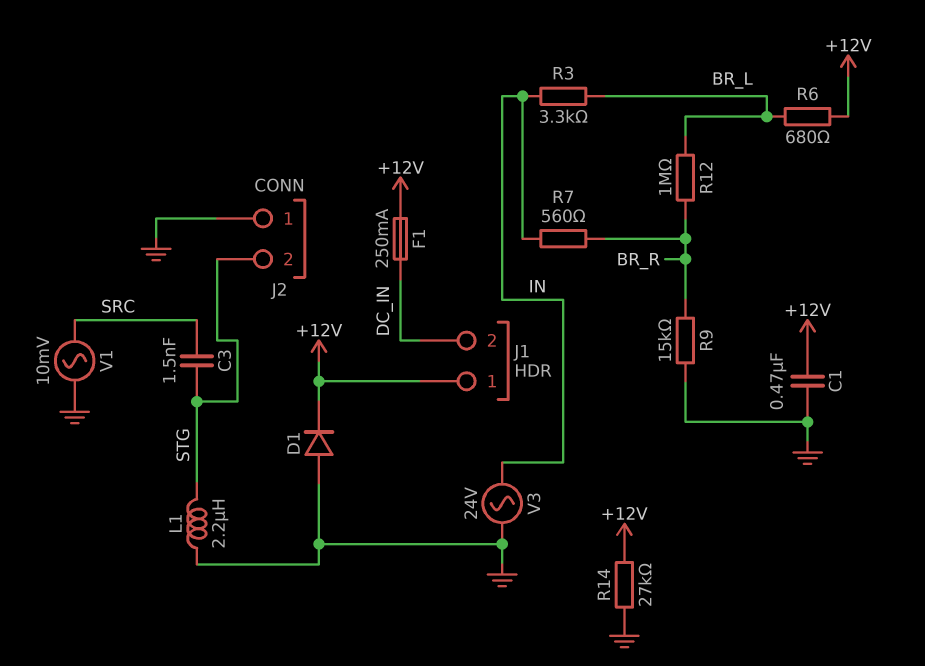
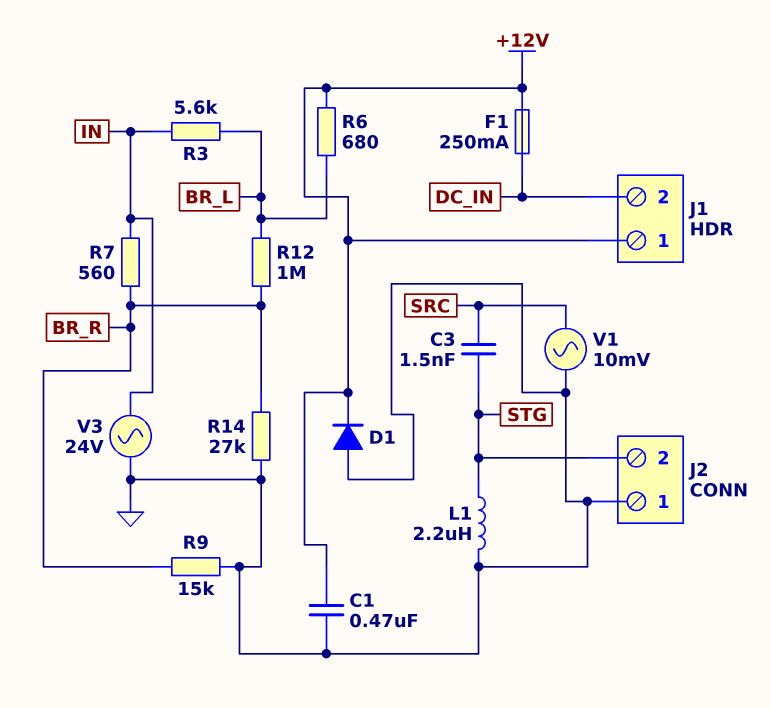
R3: 3.3k (BR_L, IN) -> 5.6k (BR_L, IN)
R14: 27k (+12V, GND) -> 27k (BR_R, GND)

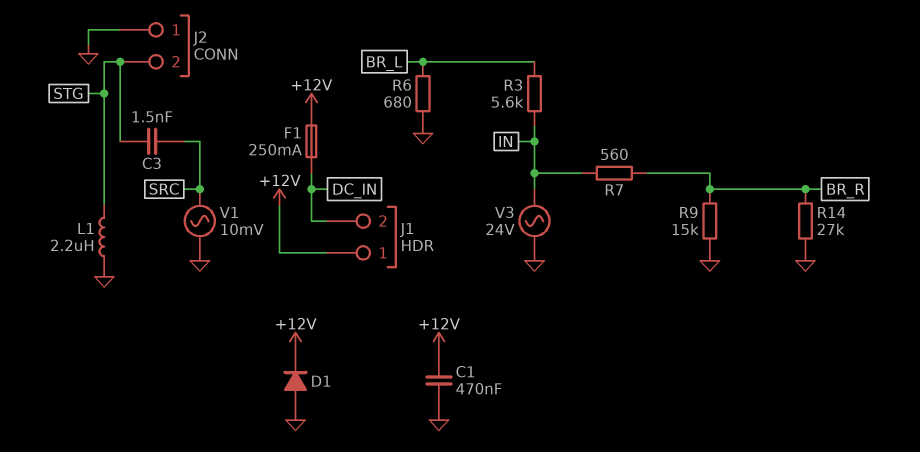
R6: 680 (+12V, BR_L) -> 680 (BR_L, GND)
R12: 1M (BR_L, BR_R) -> none

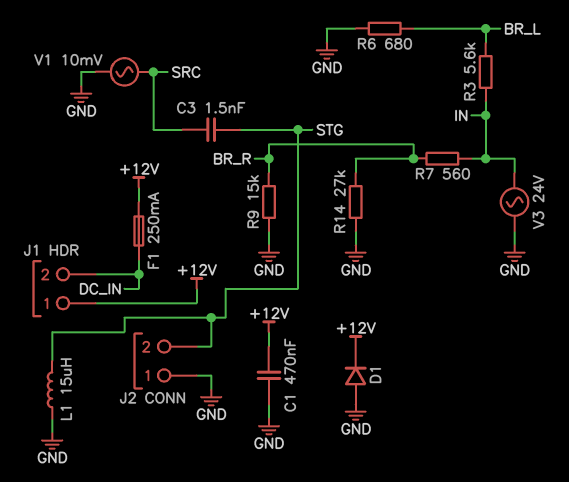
L1: 2.2uH (GND, STG) -> 15uH (GND, STG)

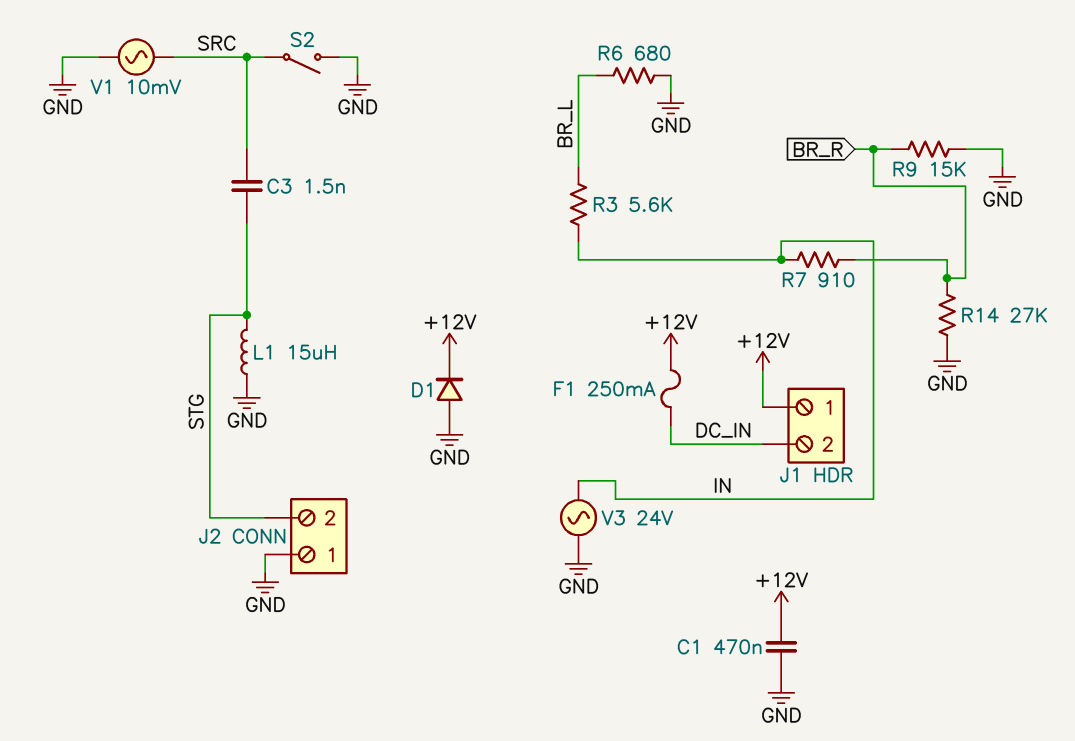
R7: 560 (BR_R, IN) -> 910 (BR_R, IN)
S2: none -> switch (GND, SRC)

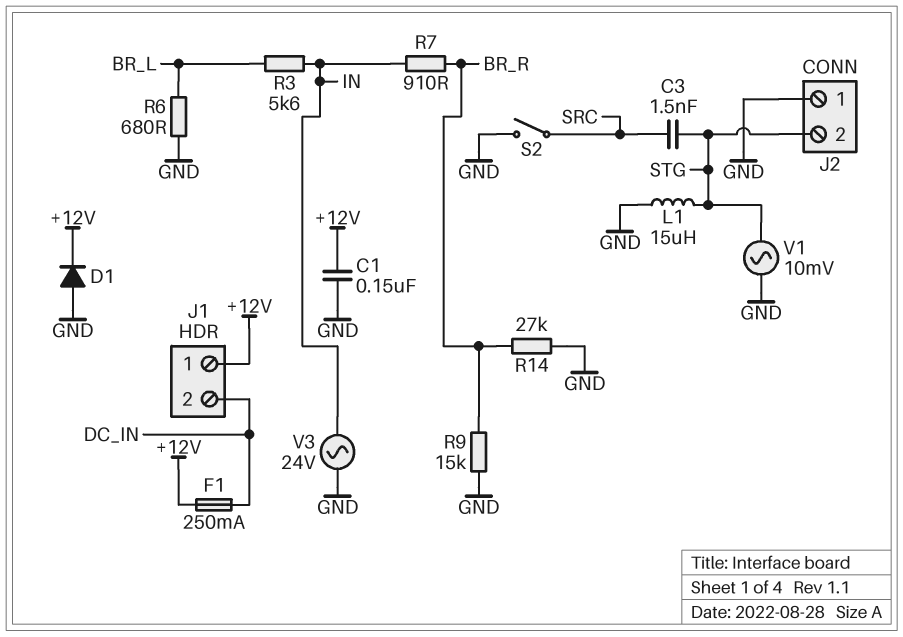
C1: 470nF (+12V, GND) -> 150nF (+12V, GND)
V1: AC 10mV (GND, SRC) -> AC 10mV (GND, STG)

